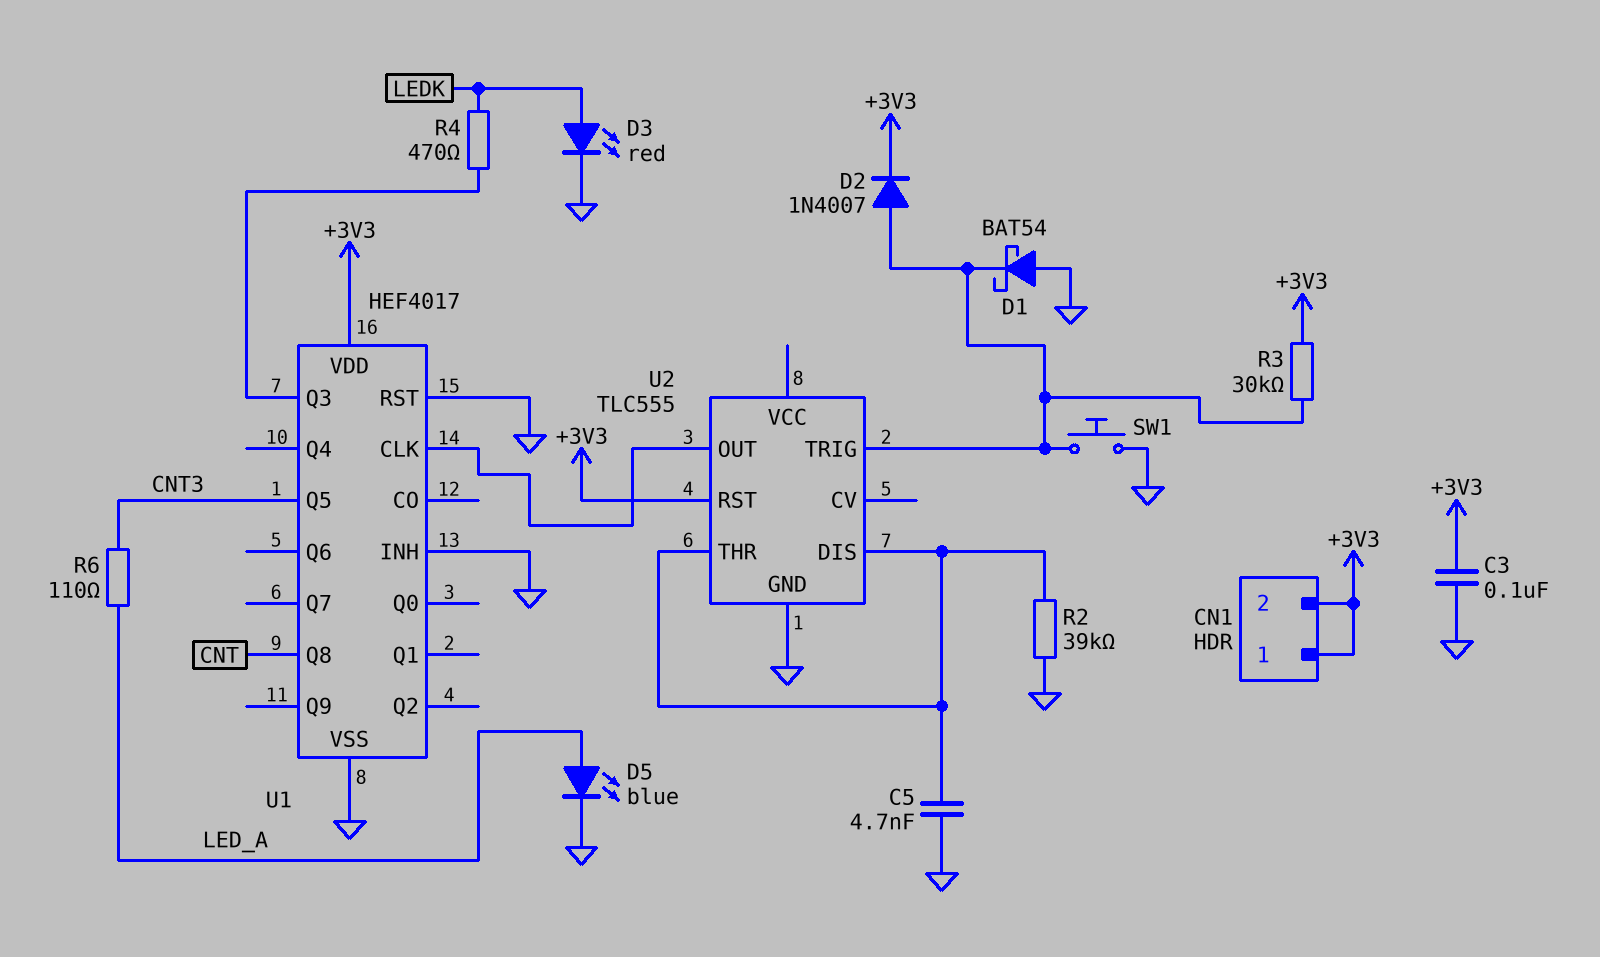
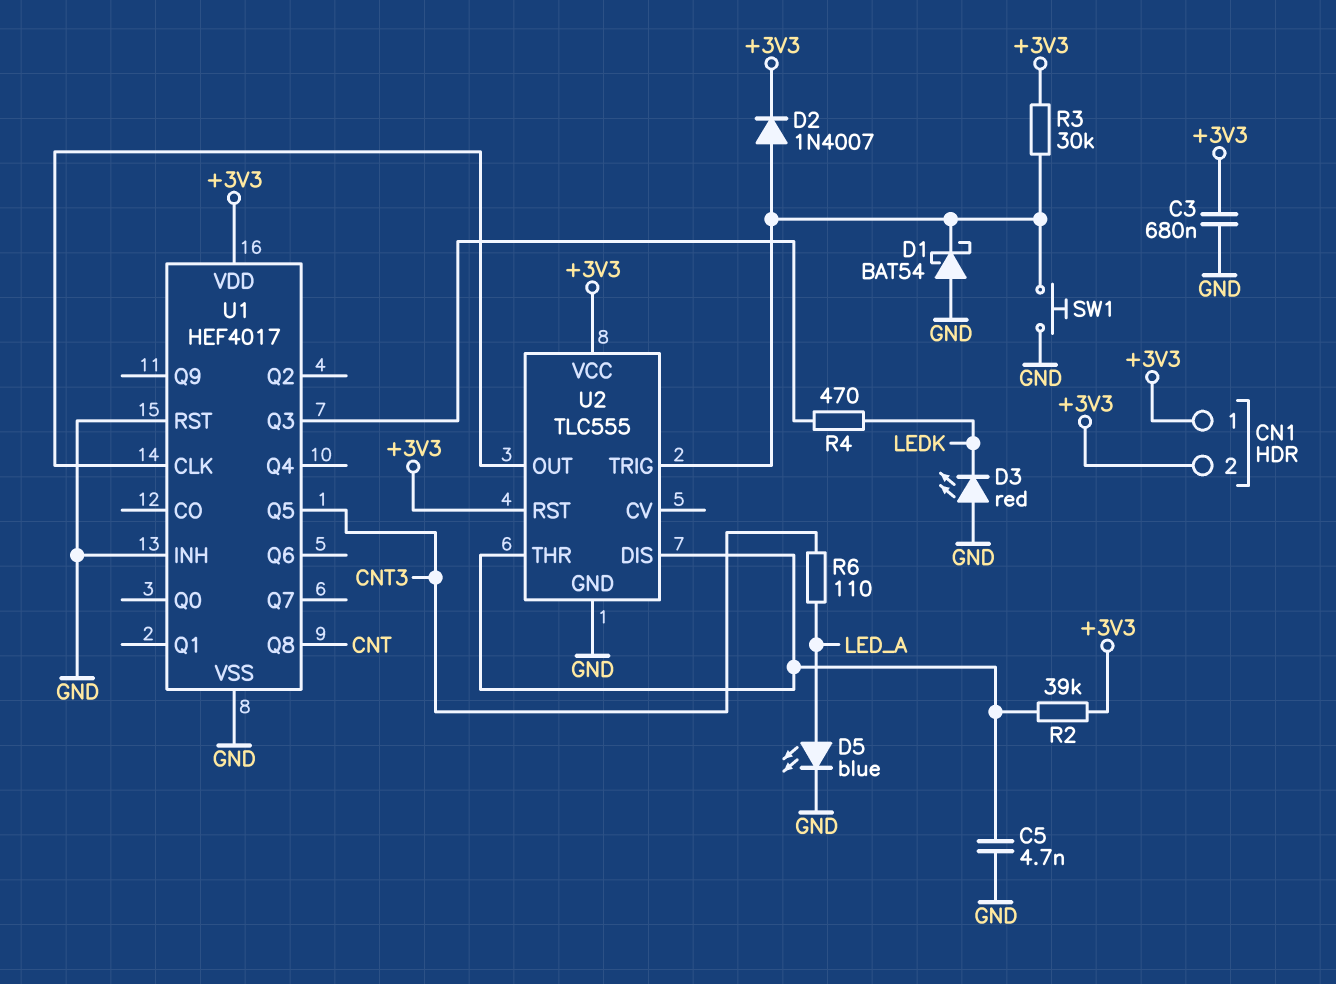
C3: 100nF (+3V3, GND) -> 680nF (+3V3, GND)
D3: LED red (A LEDK, K GND) -> LED red (A GND, K LEDK)
R2: 39k (GND, U2/DIS) -> 39k (+3V3, U2/DIS)
U2 pin VCC: none -> +3V3

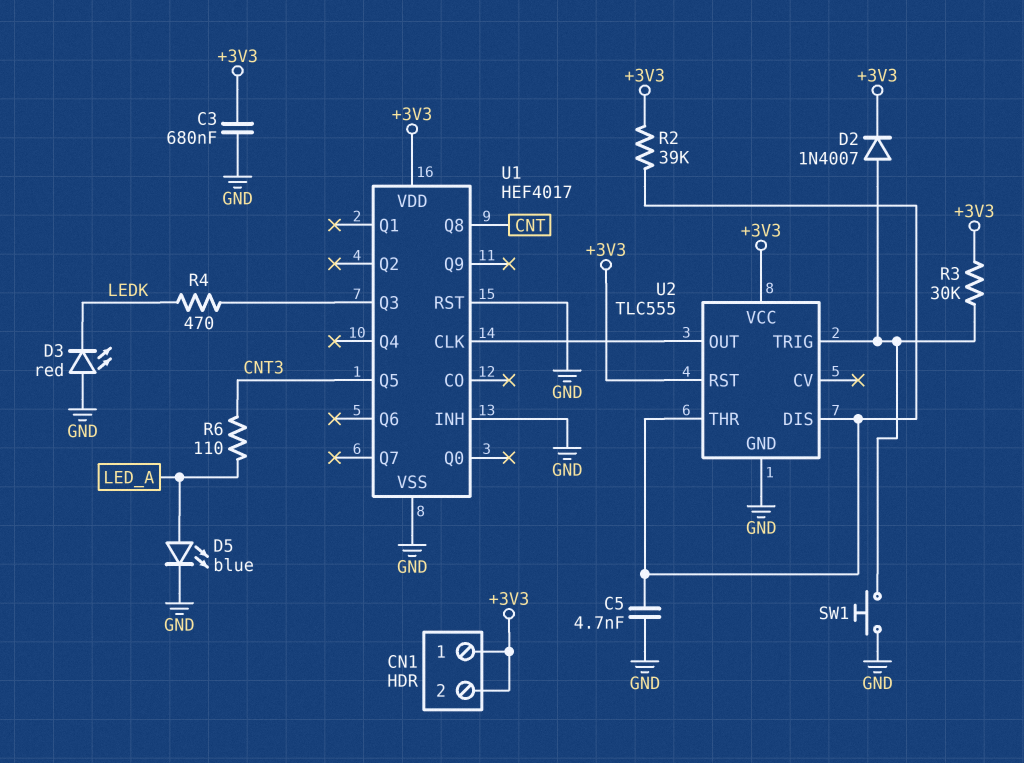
D1: schottky BAT54 (A GND, K U2/TRIG) -> none

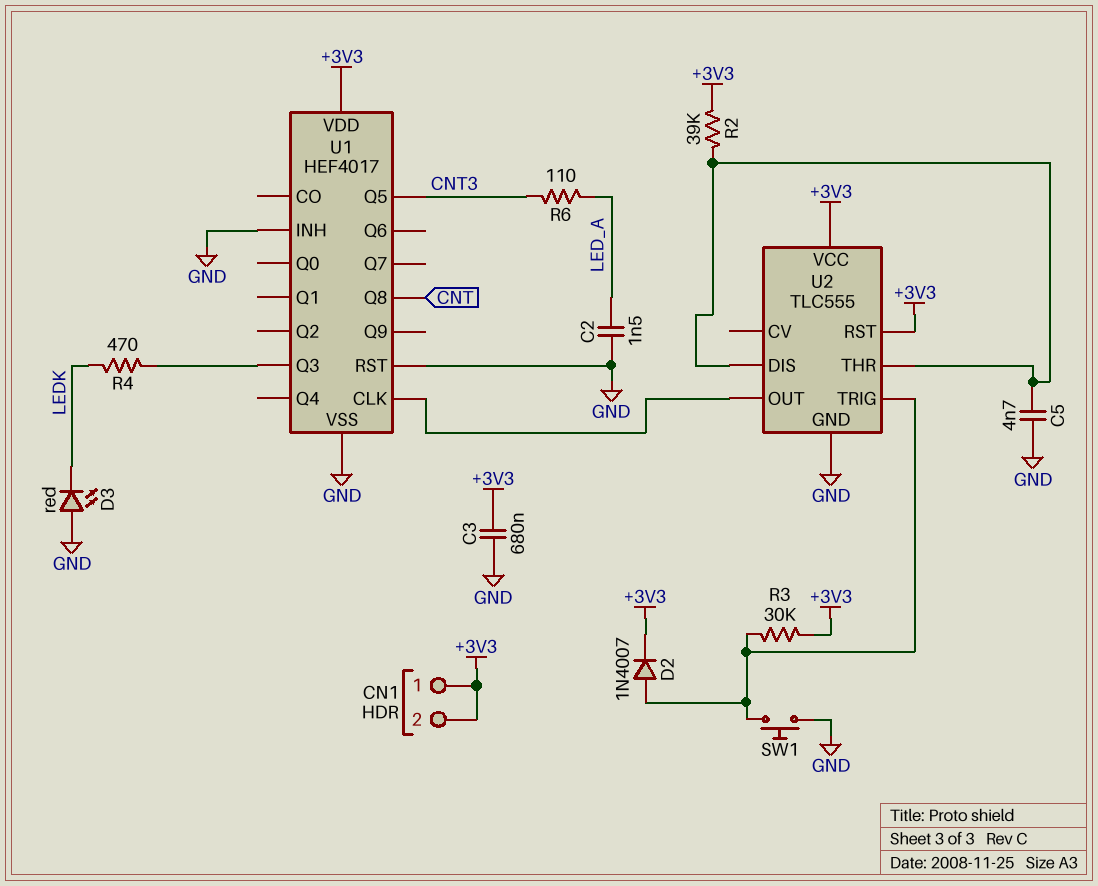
C2: none -> 1.5nF (GND, LED_A)
D5: LED blue (A LED_A, K GND) -> none

